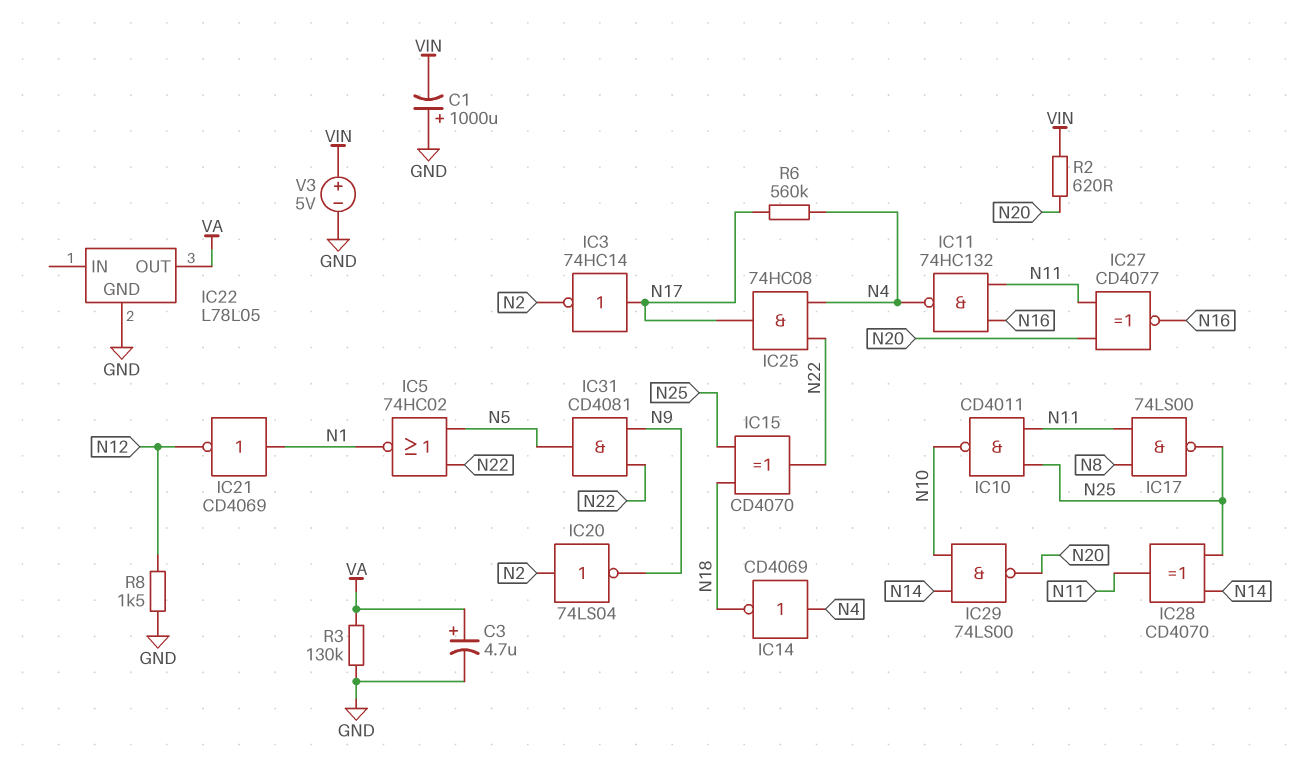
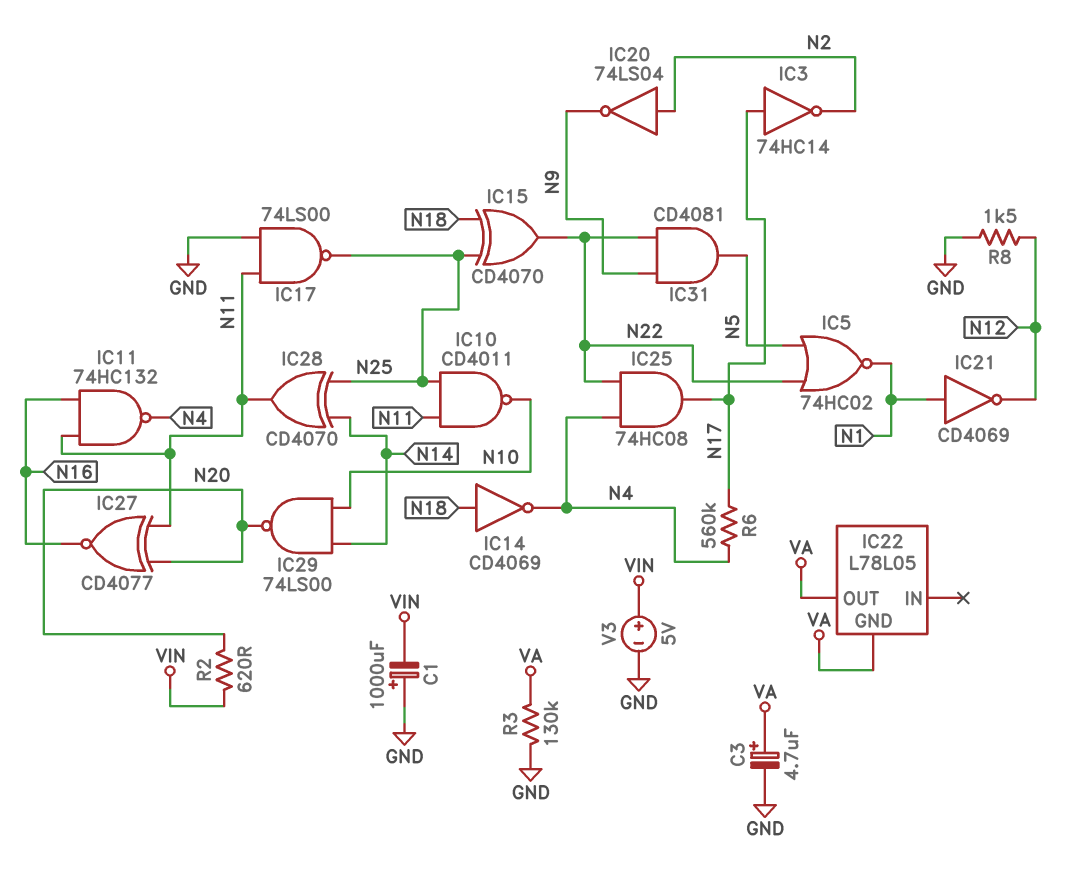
IC14: NOT CD4069 (in N4, out N18) -> NOT CD4069 (in N18, out N4)
IC17: NAND 74LS00 (in N8, in N11, out N25) -> NAND 74LS00 (in GND, in N11, out N25)
IC22 pin GND: GND -> VA

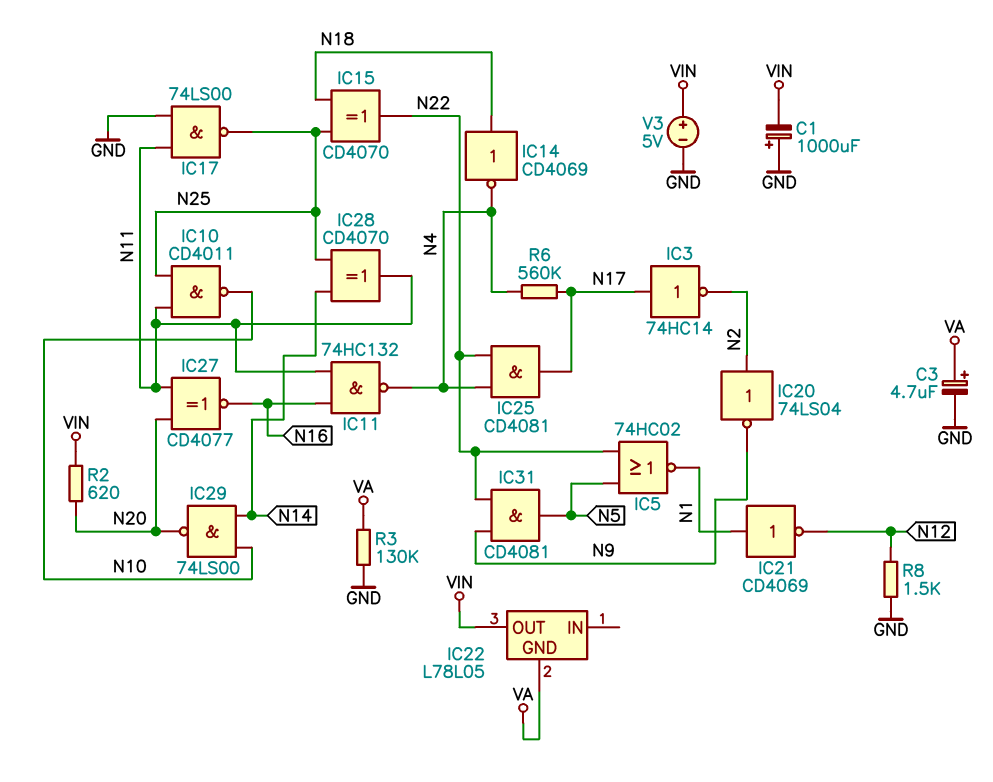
IC22 pin OUT: VA -> VIN
IC25: AND 74HC08 (in N4, in N22, out N17) -> AND CD4081 (in N4, in N22, out N17)

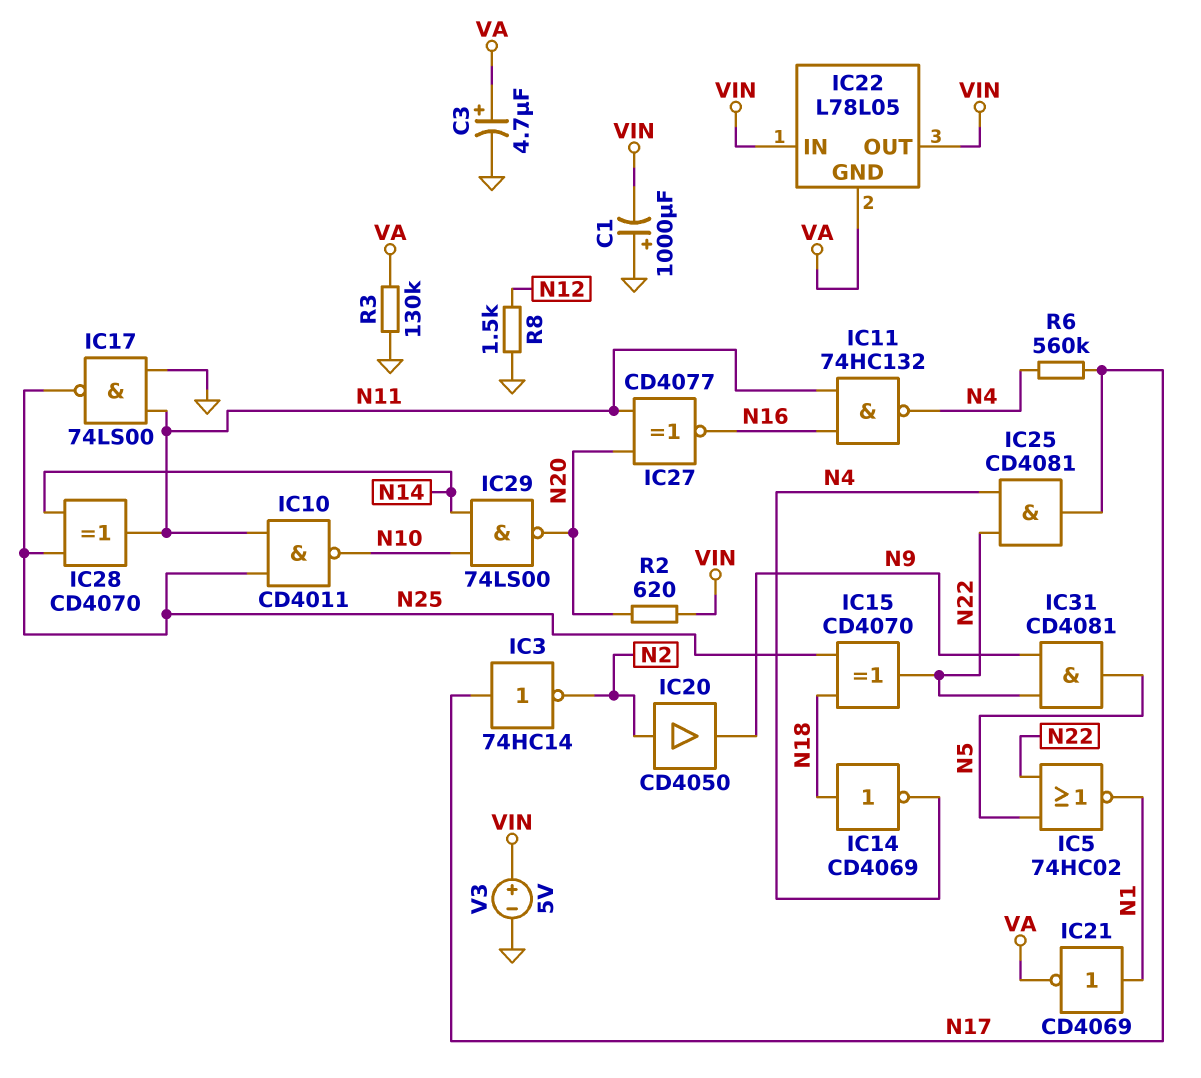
IC20: NOT 74LS04 (in N2, out N9) -> buffer CD4050 (in N2, out N9)
IC21: NOT CD4069 (in N1, out N12) -> NOT CD4069 (in N1, out VA)
IC22 pin IN: none -> VIN

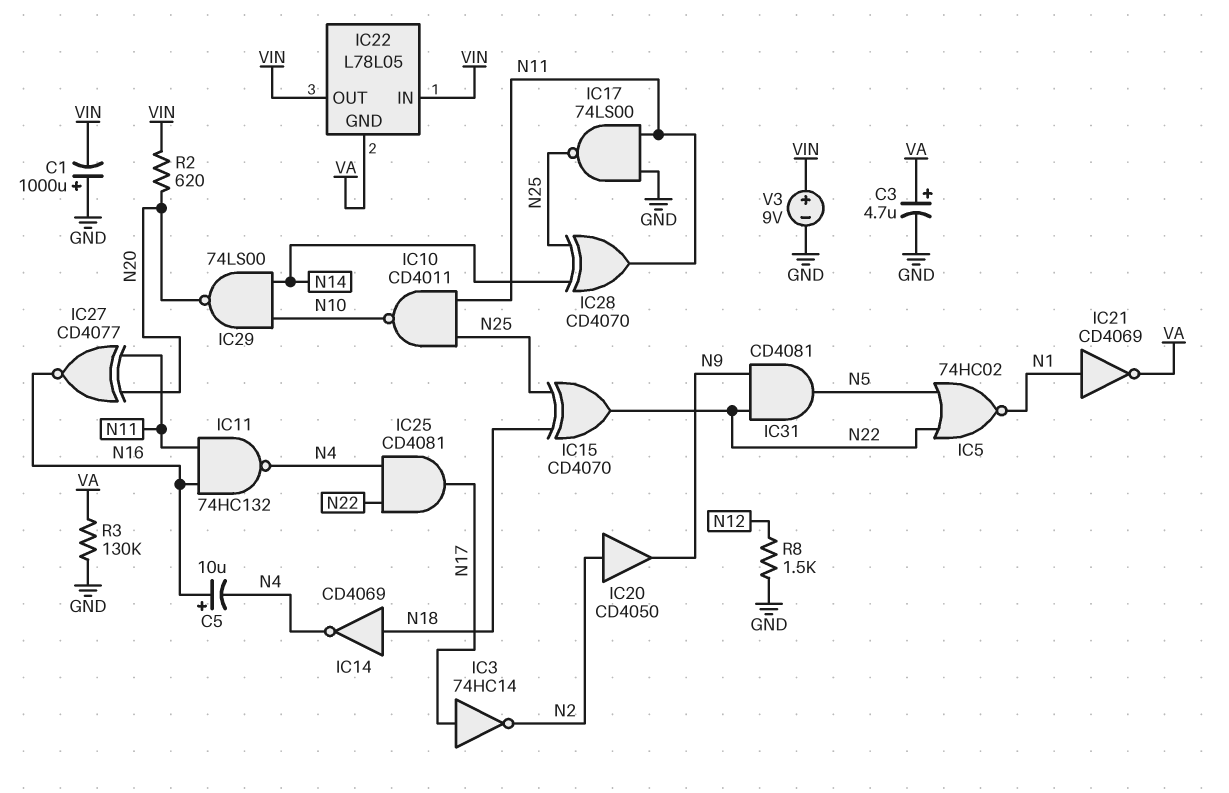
C5: none -> 10uF (plus N16, minus N4)
R6: 560k (N4, N17) -> none
V3: 5V (plus VIN, minus GND) -> 9V (plus VIN, minus GND)

